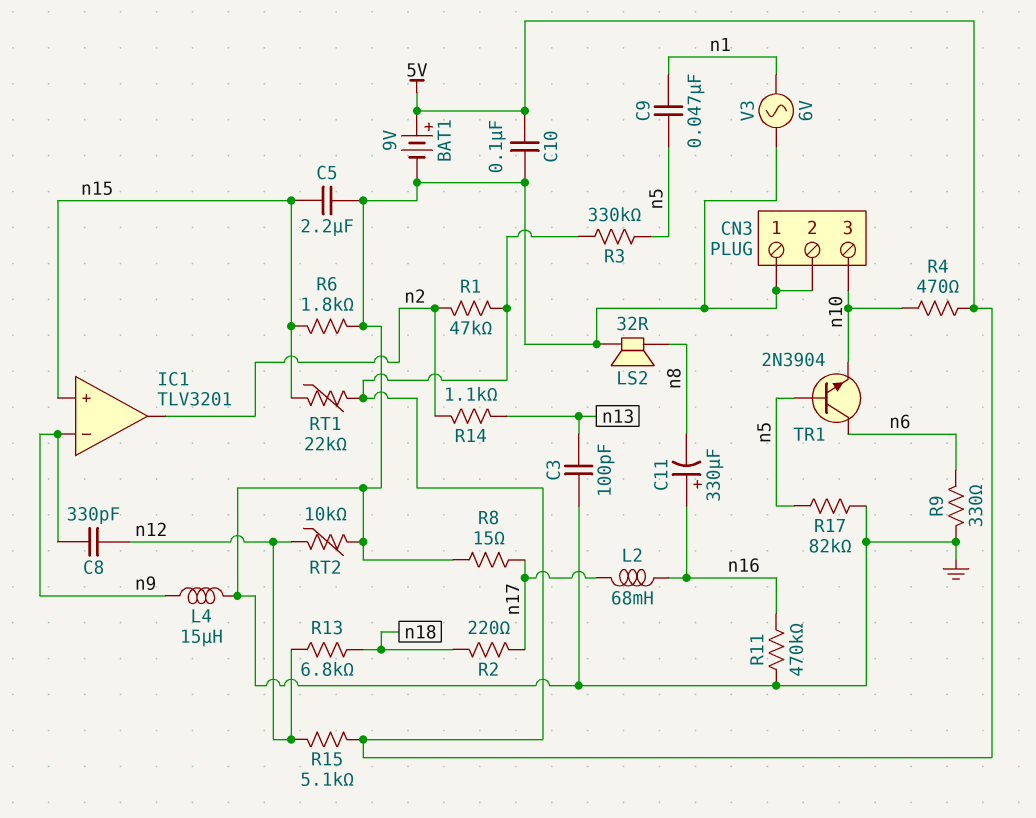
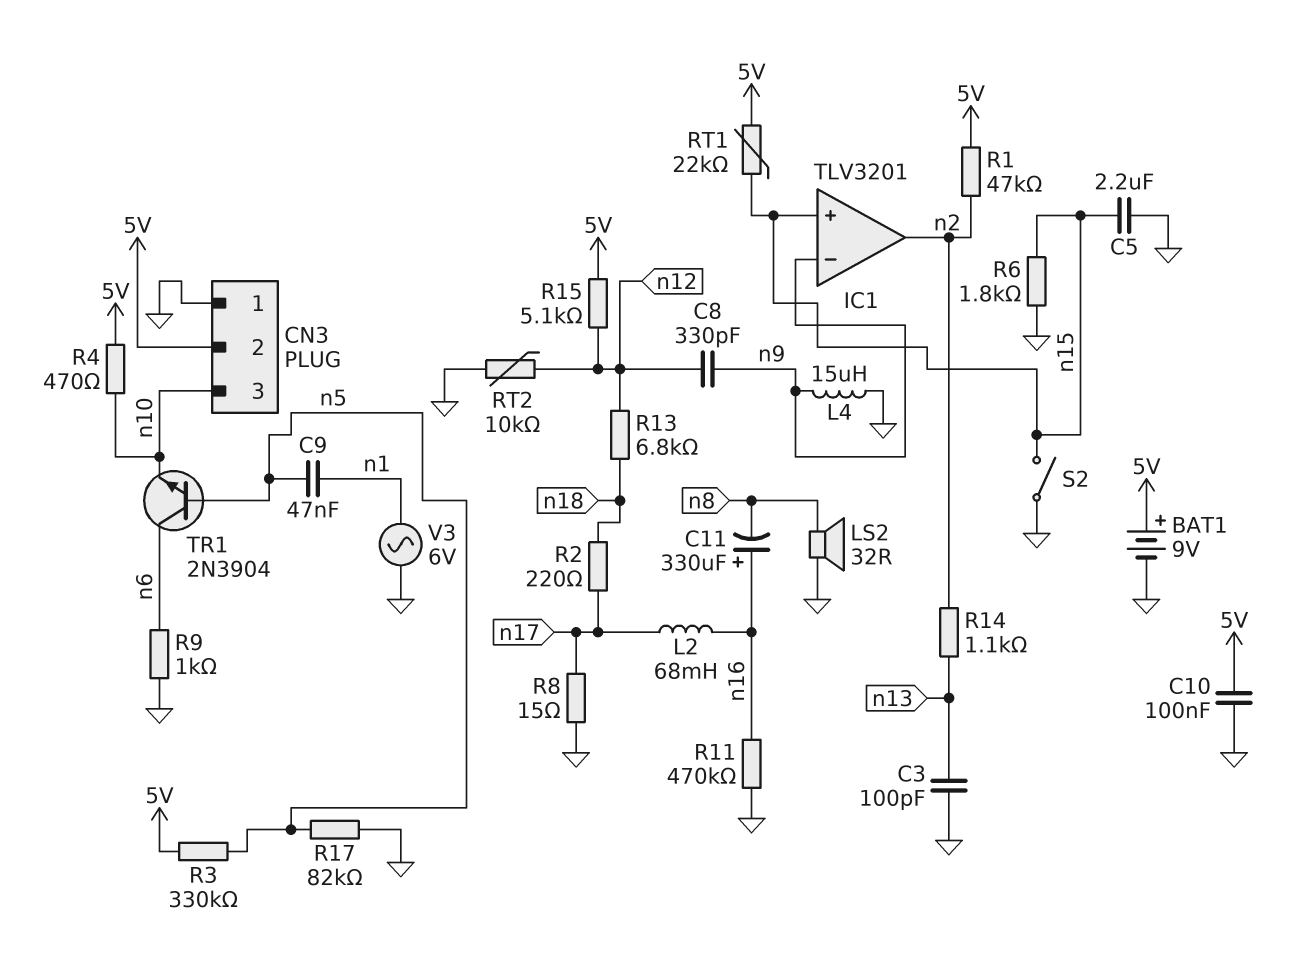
CN3 pin 2: GND -> 5V
R9: 330 (GND, n6) -> 1k (GND, n6)
S2: none -> switch (GND, n15)

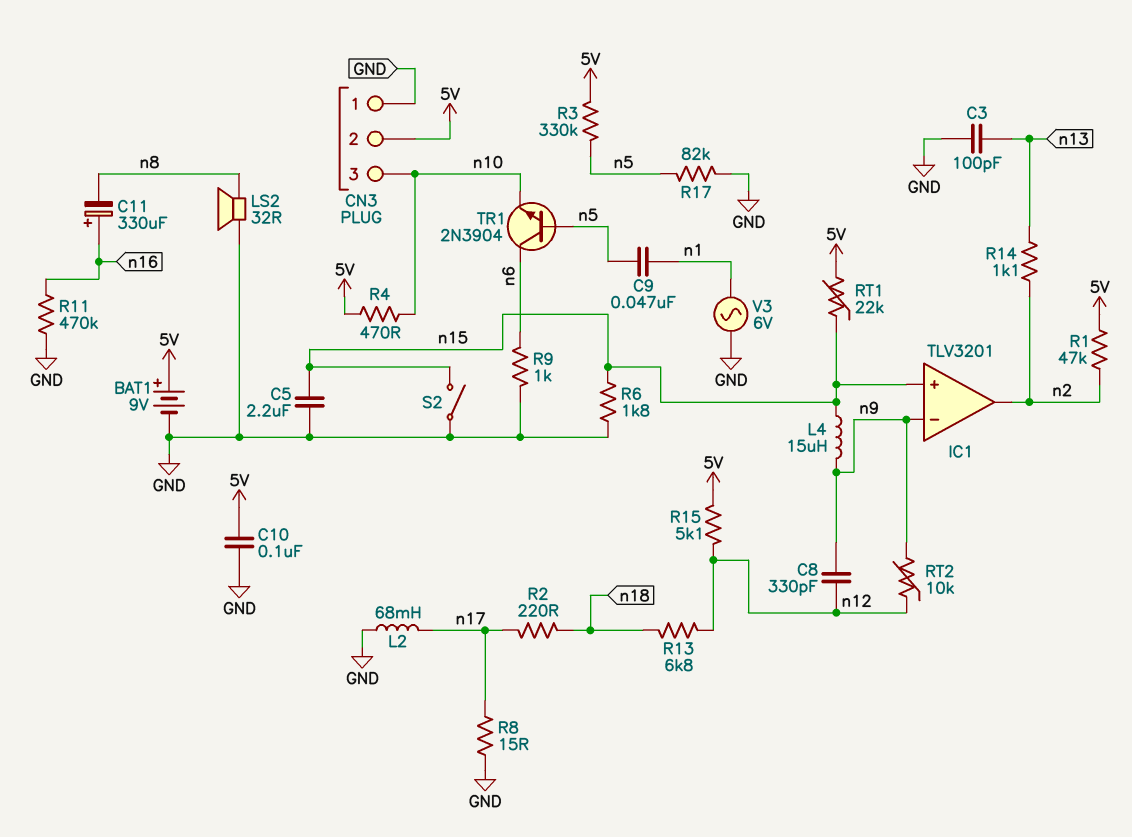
L2: 68mH (n16, n17) -> 68mH (GND, n17)
L4: 15uH (GND, n9) -> 15uH (n9, n15)
RT2: 10k (GND, n12) -> 10k (n9, n12)

